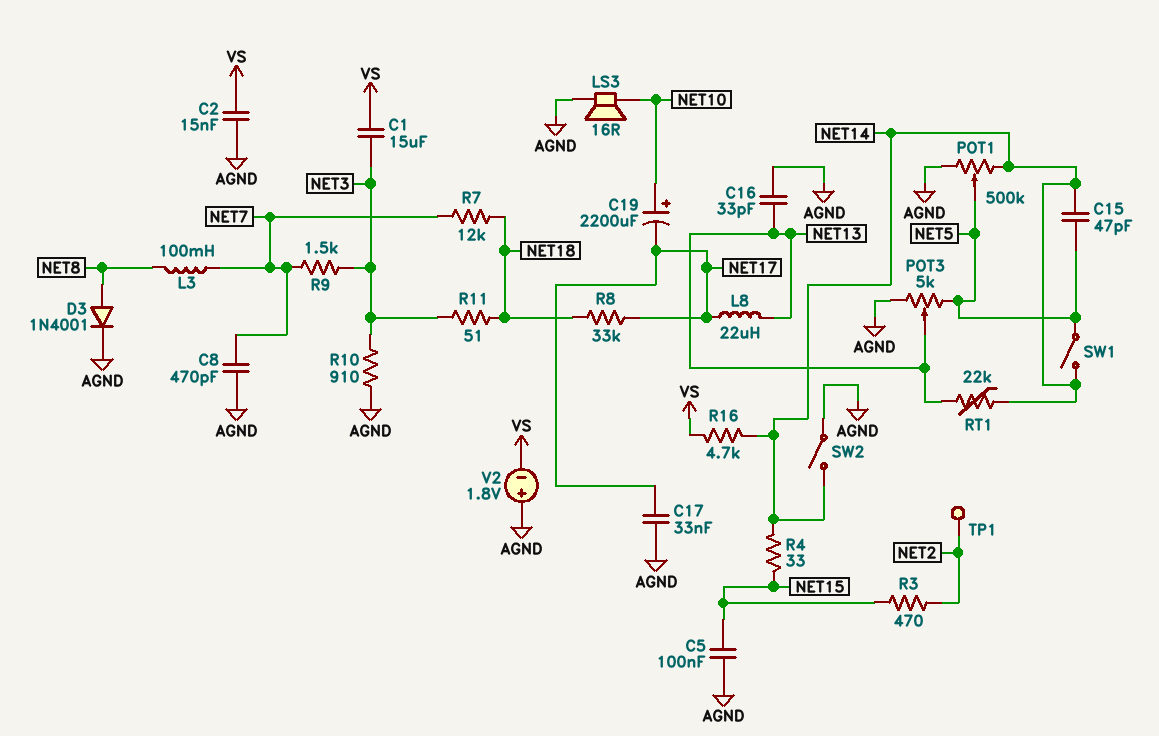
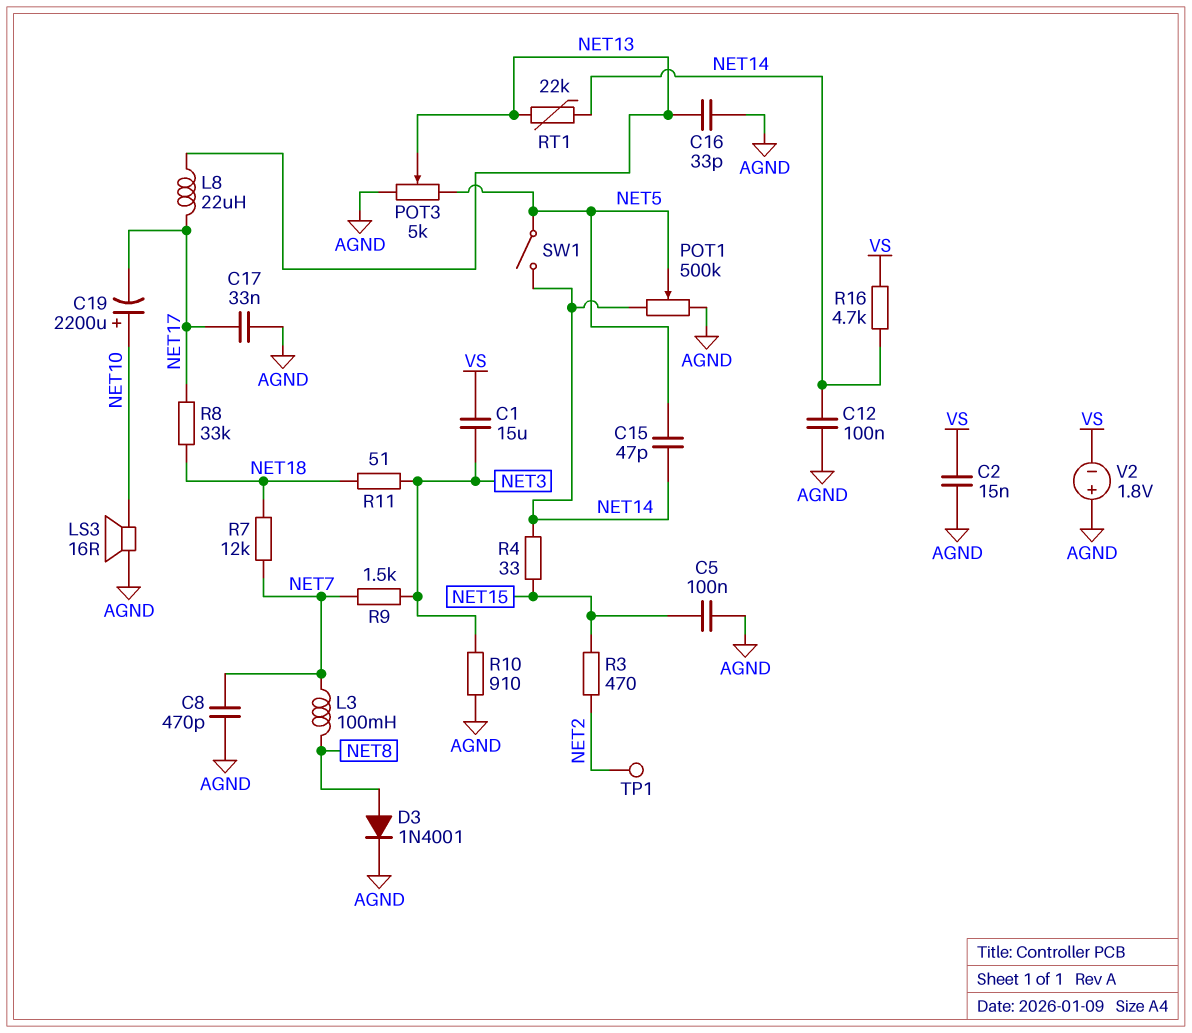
C12: none -> 100nF (AGND, NET14)
SW2: switch (AGND, NET14) -> none

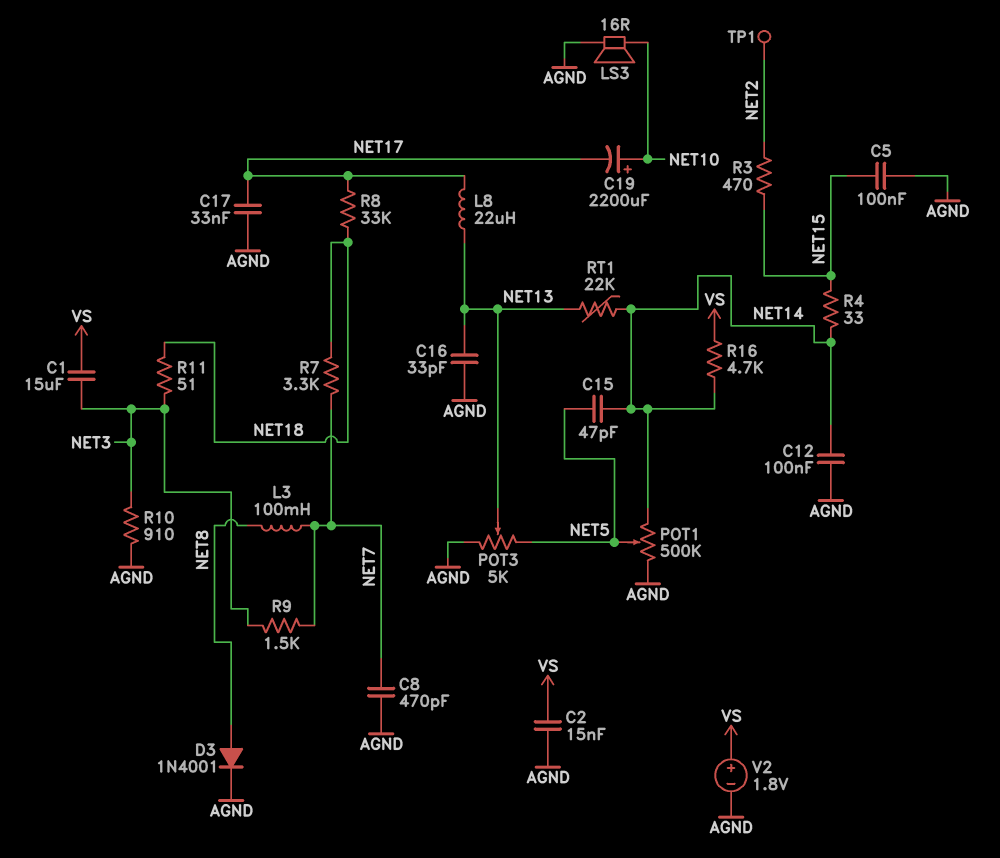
R7: 12k (NET7, NET18) -> 3.3k (NET7, NET18)
SW1: switch (NET5, NET14) -> none
V2: 1.8V (plus AGND, minus VS) -> 1.8V (plus VS, minus AGND)

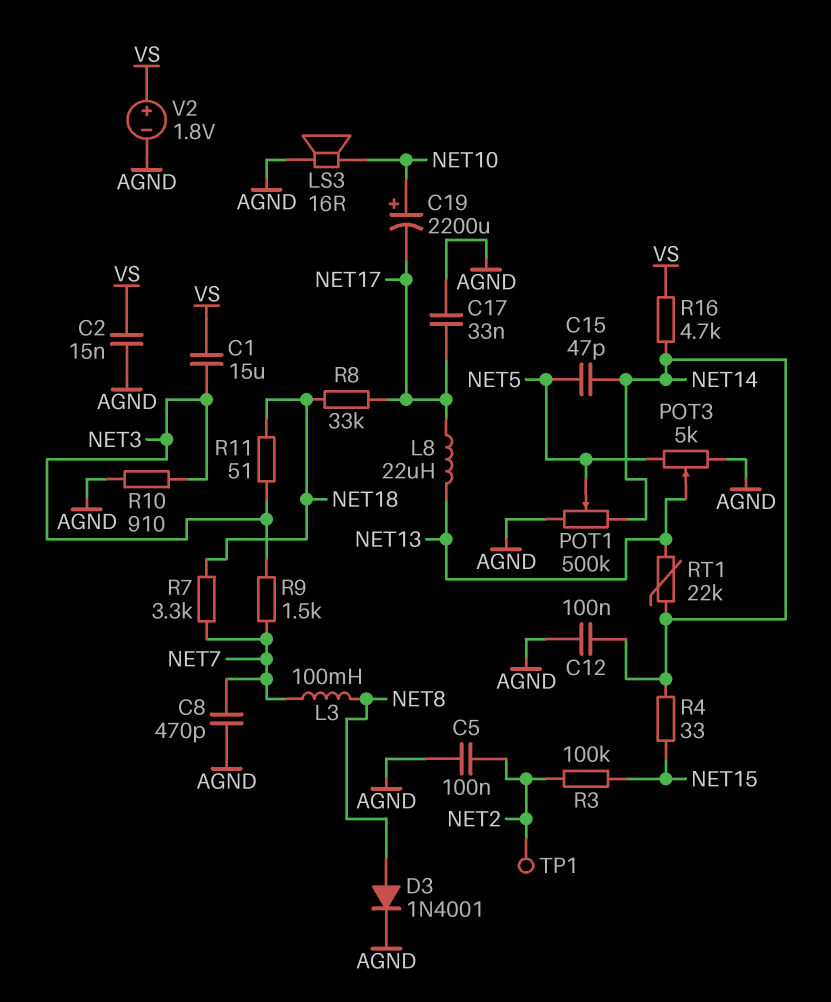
C5: 100nF (AGND, NET15) -> 100nF (AGND, NET2)
C16: 33pF (AGND, NET13) -> none
R3: 470 (NET2, NET15) -> 100k (NET2, NET15)

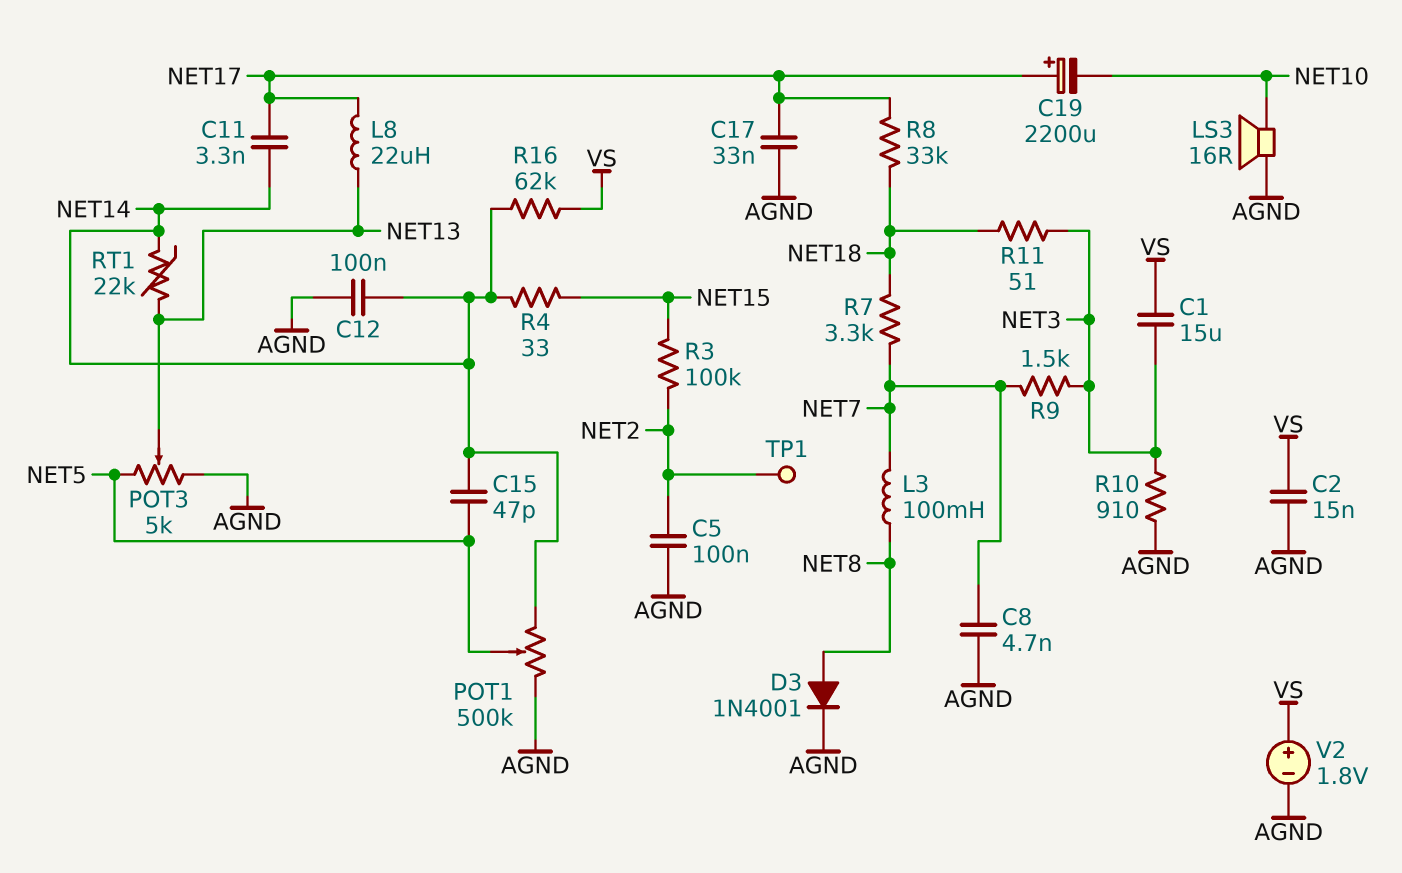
C8: 470pF (AGND, NET7) -> 4.7nF (AGND, NET7)
C11: none -> 3.3nF (NET14, NET17)
C19: 2200uF (plus NET10, minus NET17) -> 2200uF (plus NET17, minus NET10)
R16: 4.7k (NET14, VS) -> 62k (NET14, VS)

